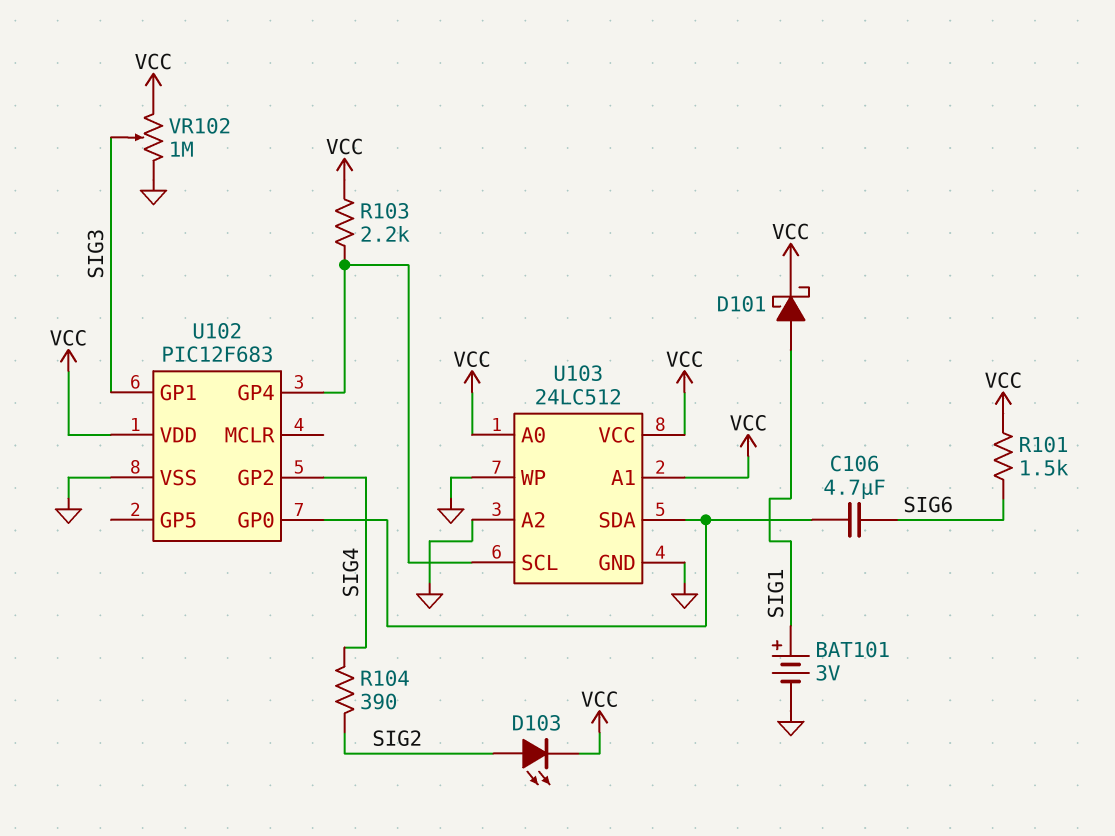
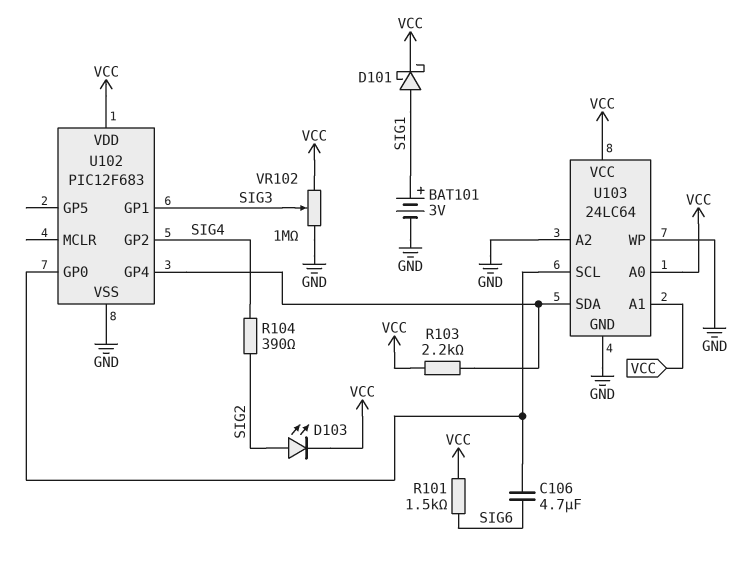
U103: 24LC512 -> 24LC64
U103 pin SCL: U102/GP4 -> U102/GP0
U103 pin SDA: U102/GP0 -> U102/GP4

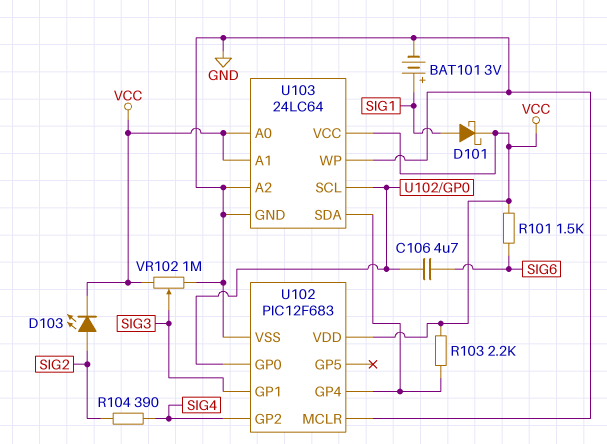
U102 pin MCLR: none -> GND

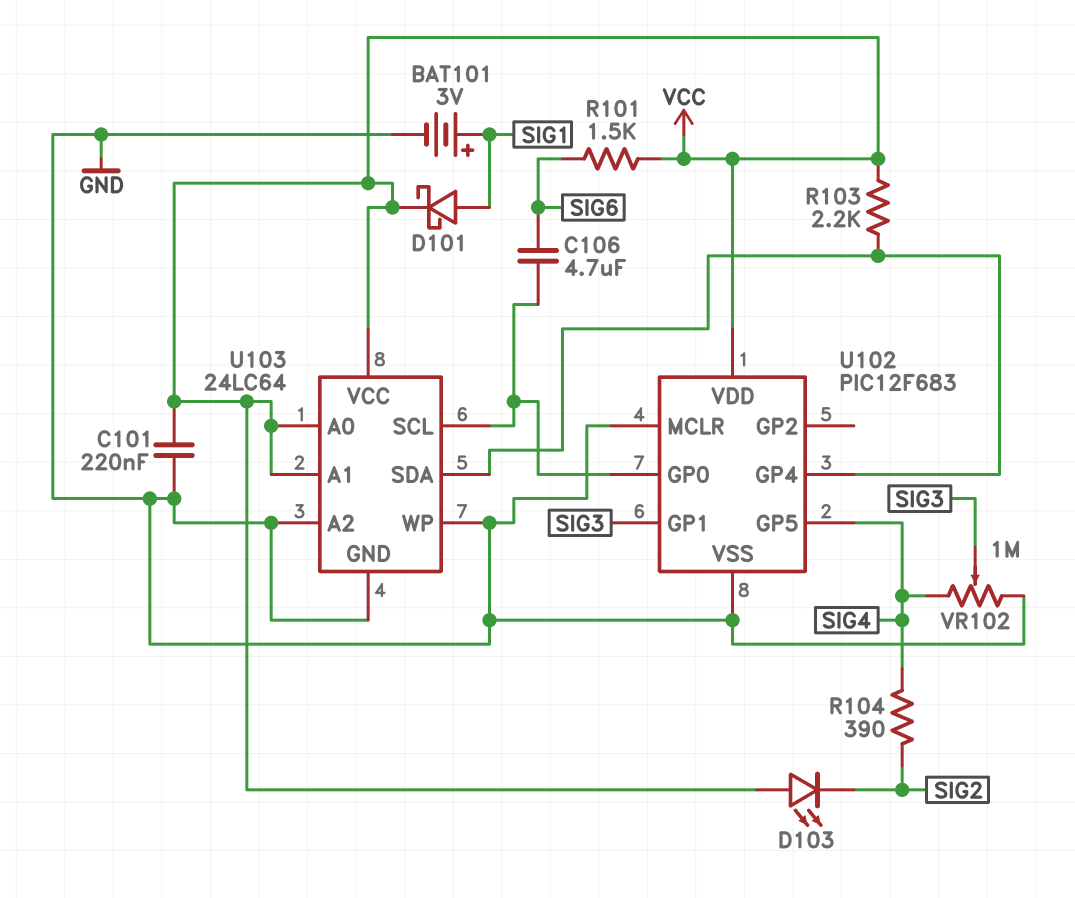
C101: none -> 220nF (GND, VCC)
D103: LED (A SIG2, K VCC) -> LED (A VCC, K SIG2)
U102 pin GP2: SIG4 -> none
U102 pin GP5: none -> SIG4
VR102: 1M (GND, VCC, wiper SIG3) -> 1M (GND, SIG4, wiper SIG3)

